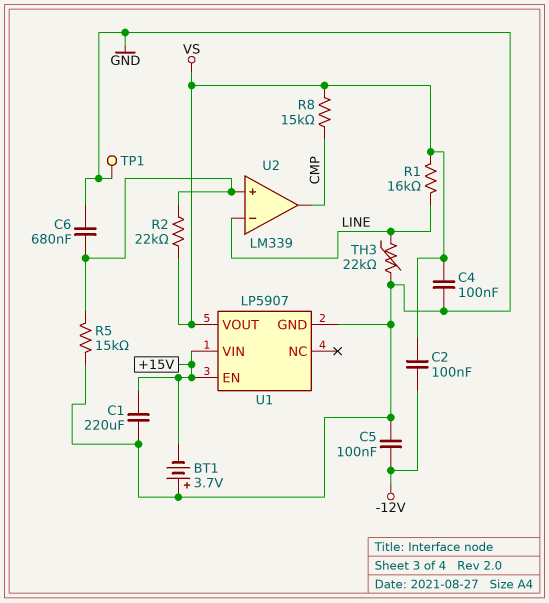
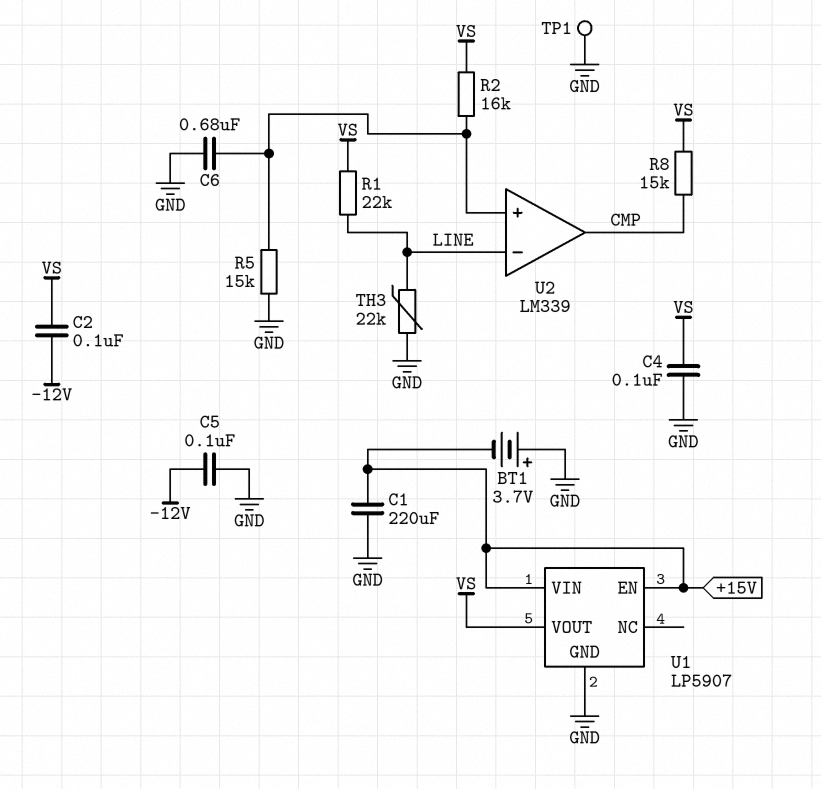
R1: 16k (LINE, VS) -> 22k (LINE, VS)
R2: 22k (U2/in+, VS) -> 16k (U2/in+, VS)

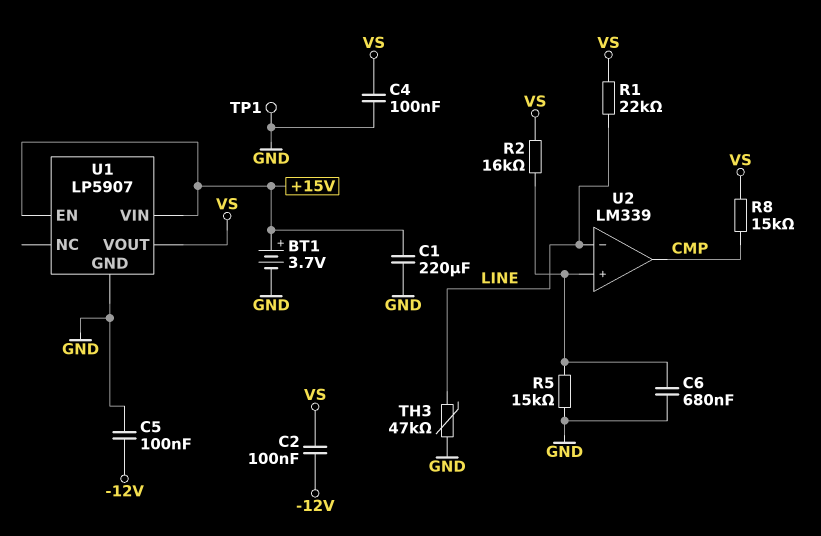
BT1: 3.7V (plus GND, minus +15V) -> 3.7V (plus +15V, minus GND)
TH3: 22k (GND, LINE) -> 47k (GND, LINE)

